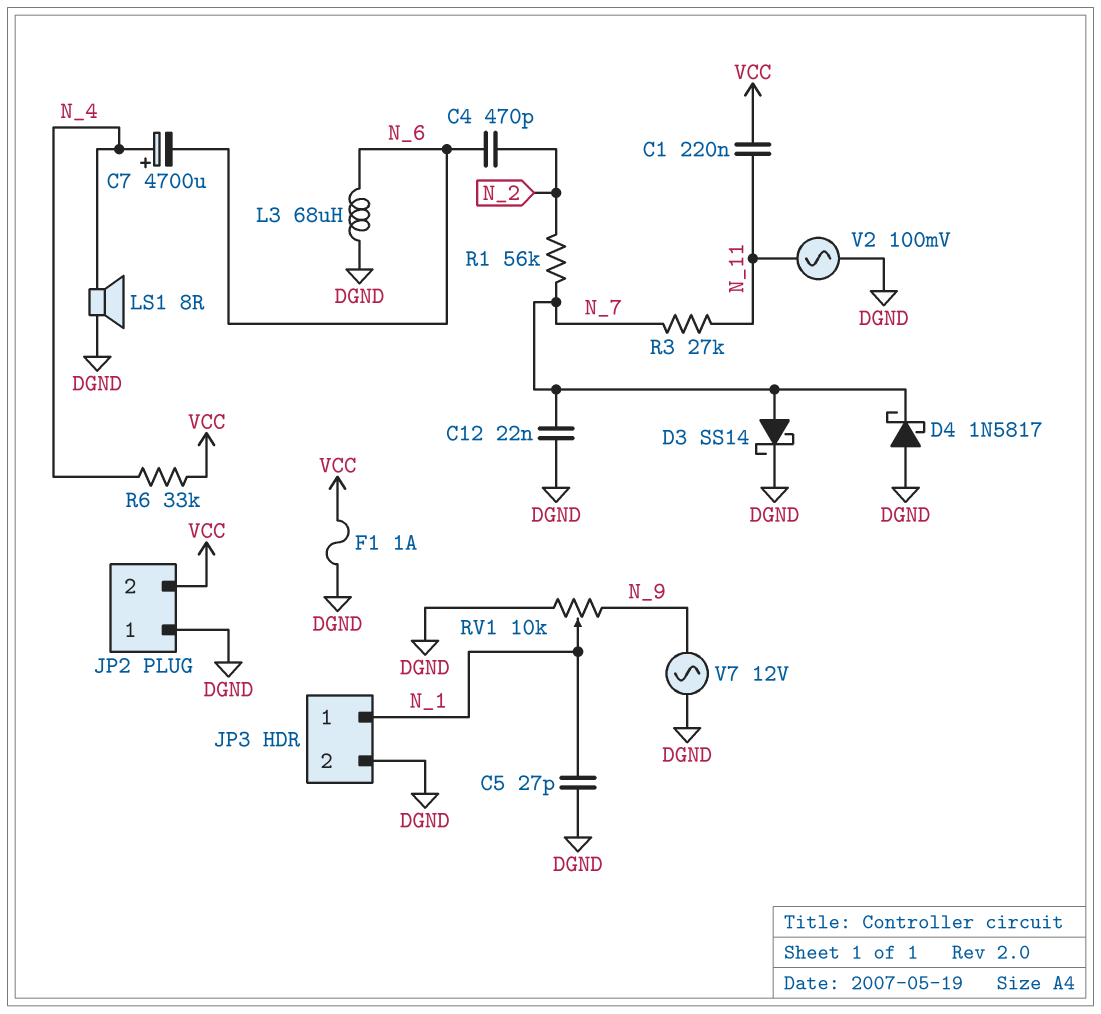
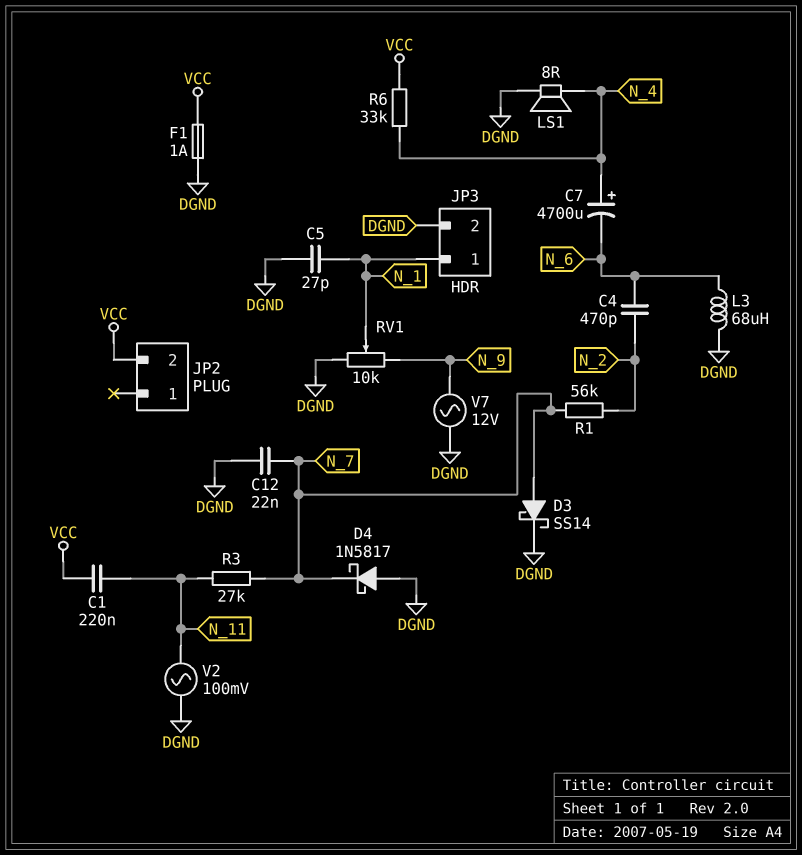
JP2 pin 1: DGND -> none

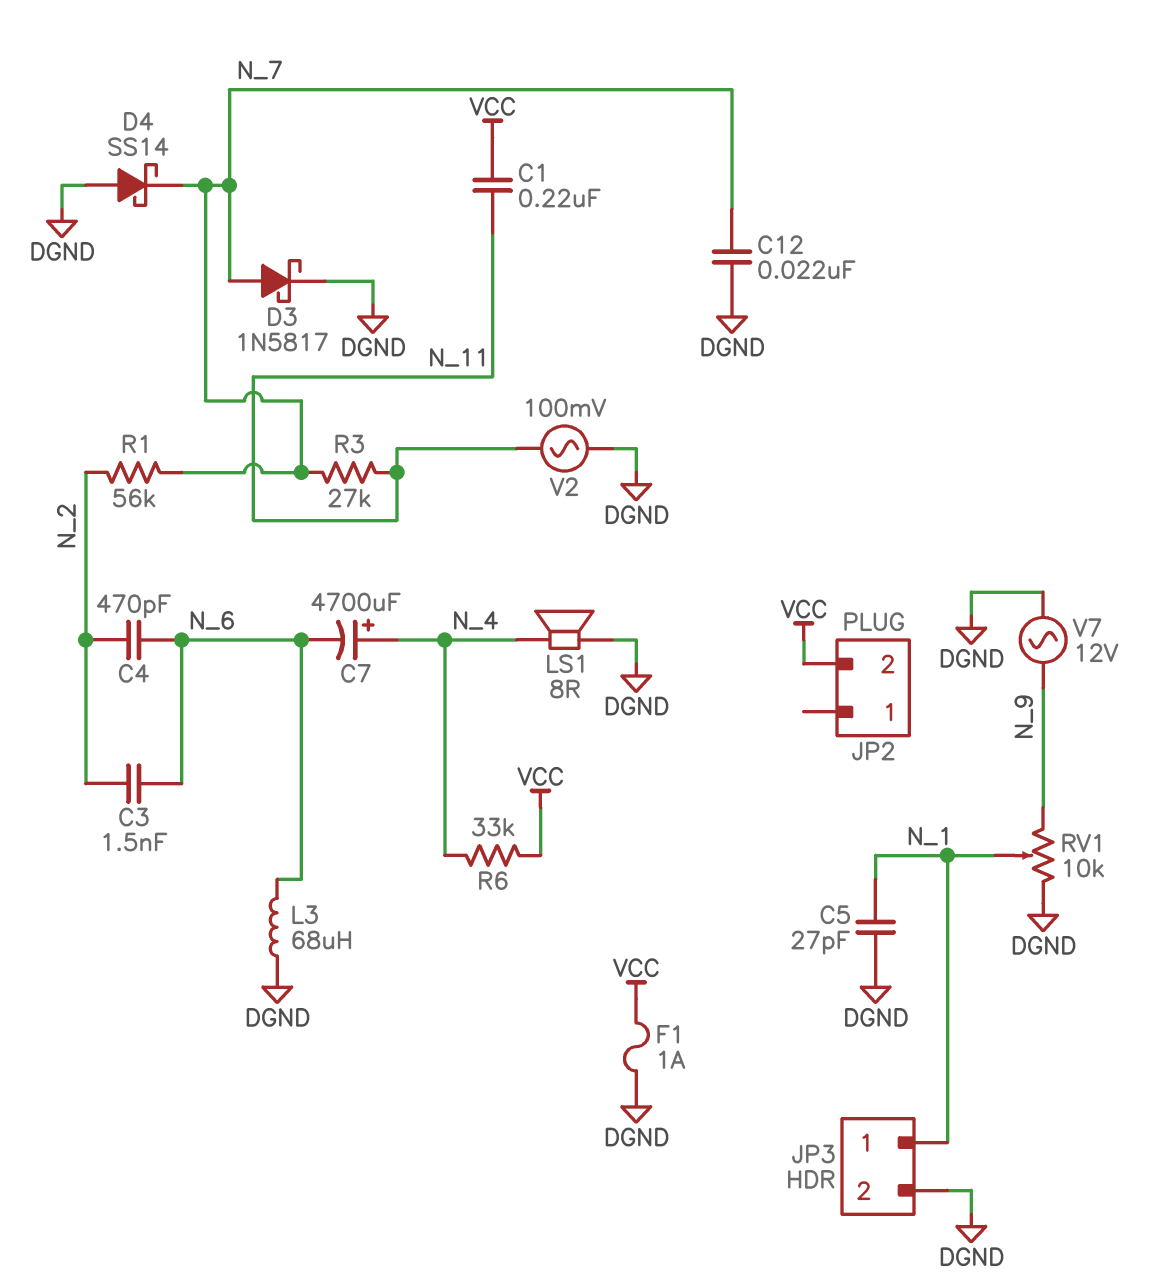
C3: none -> 1.5nF (N_2, N_6)
D3: schottky SS14 (A N_7, K DGND) -> schottky 1N5817 (A N_7, K DGND)
D4: schottky 1N5817 (A DGND, K N_7) -> schottky SS14 (A DGND, K N_7)

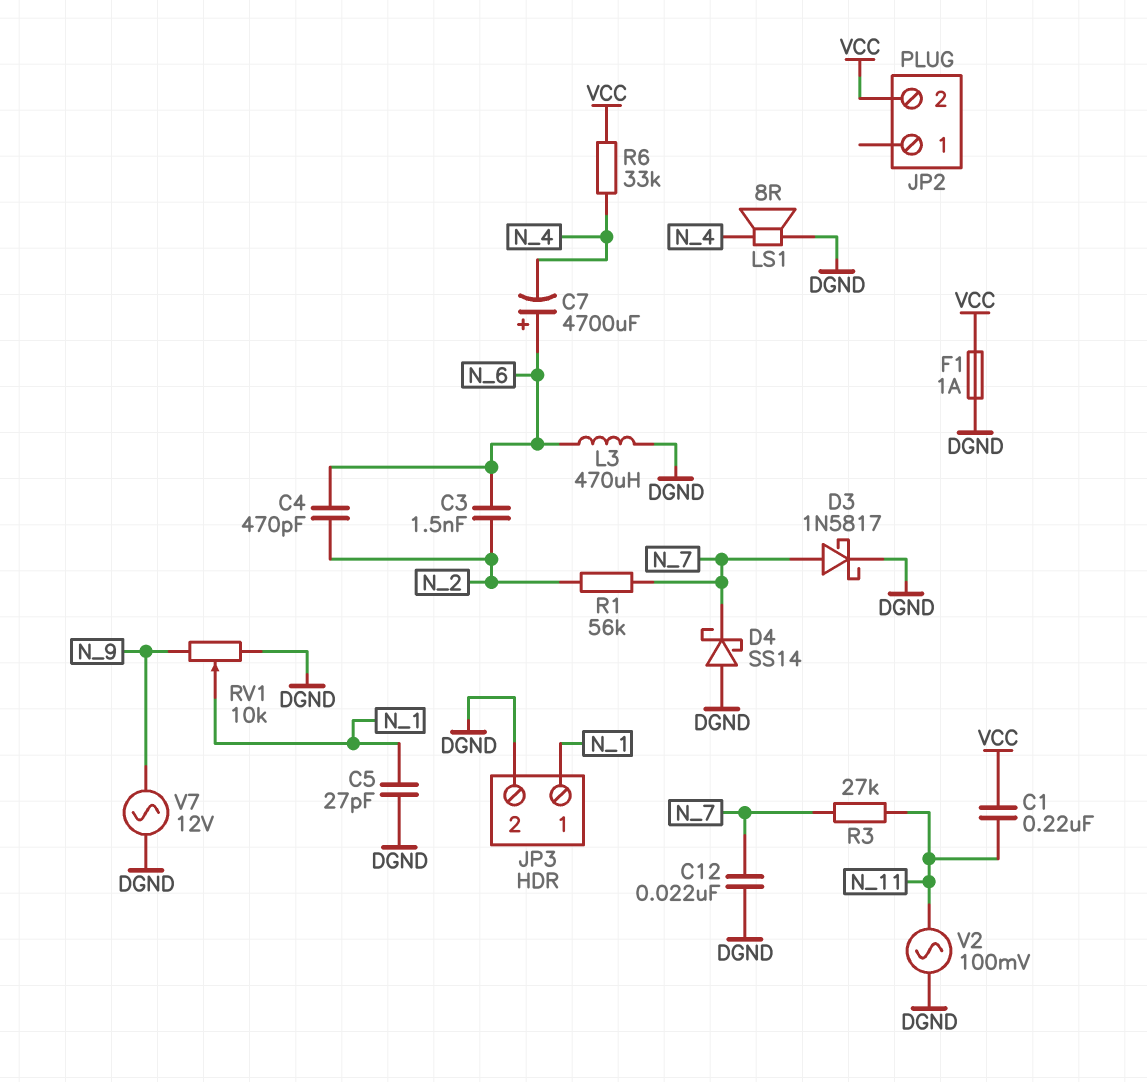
C7: 4700uF (plus N_4, minus N_6) -> 4700uF (plus N_6, minus N_4)
L3: 68uH (DGND, N_6) -> 470uH (DGND, N_6)

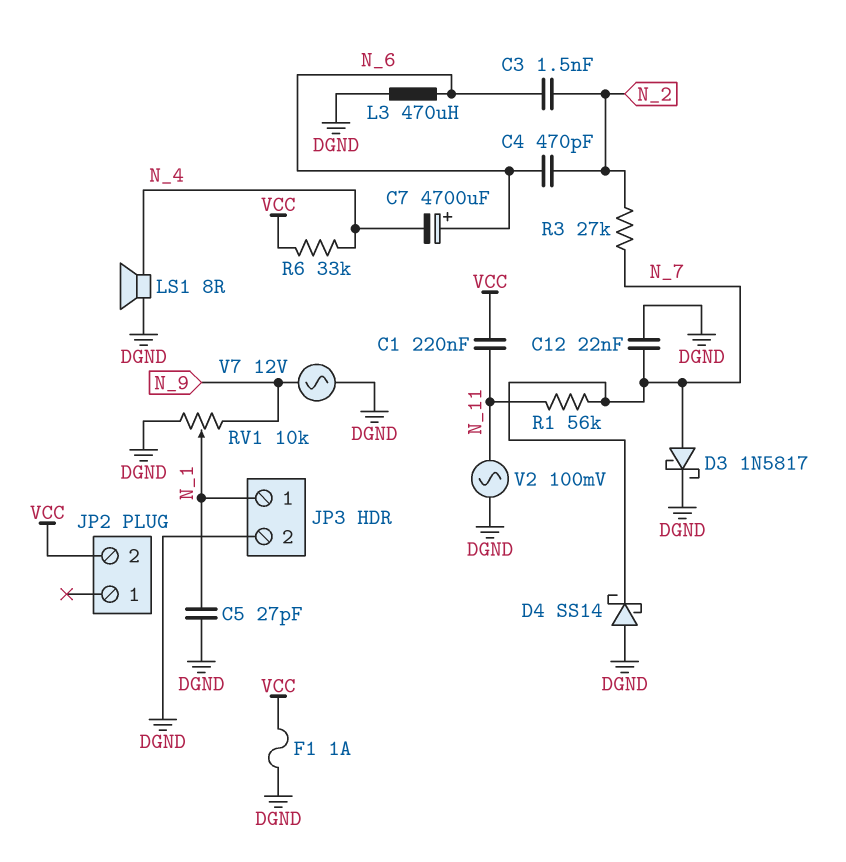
R1: 56k (N_2, N_7) -> 56k (N_7, N_11)
R3: 27k (N_7, N_11) -> 27k (N_2, N_7)

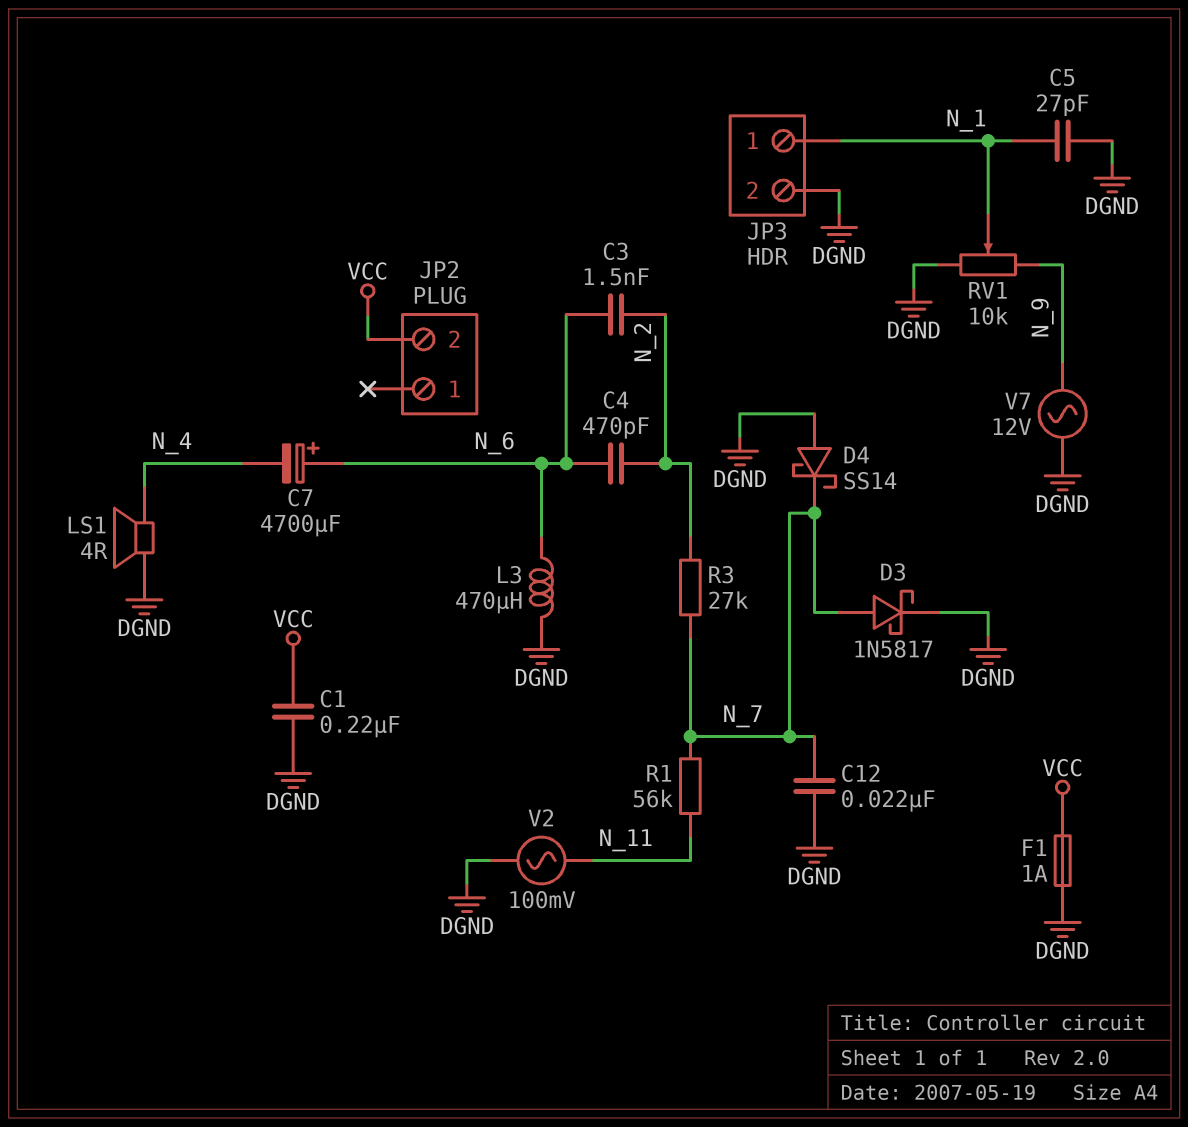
C1: 220nF (N_11, VCC) -> 220nF (DGND, VCC)
LS1: speaker 8R (DGND, N_4) -> speaker 4R (DGND, N_4)
R6: 33k (N_4, VCC) -> none

